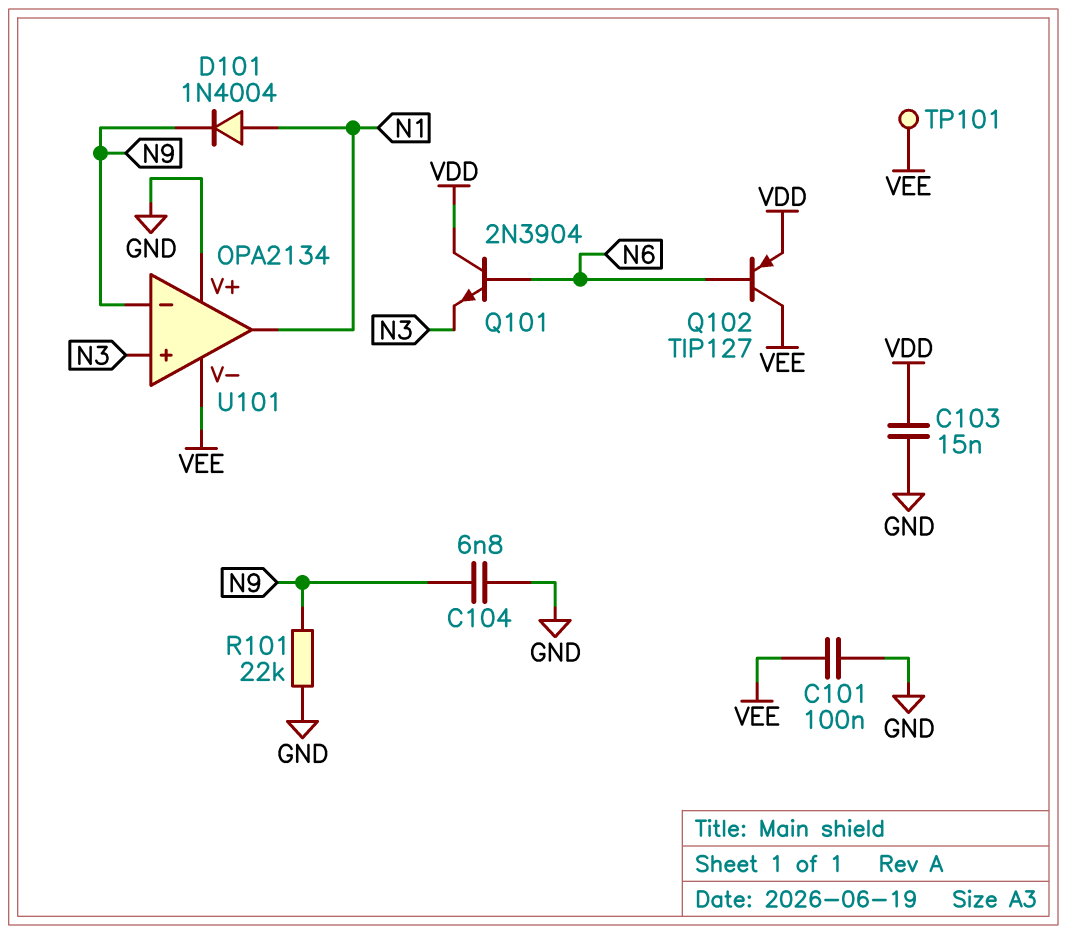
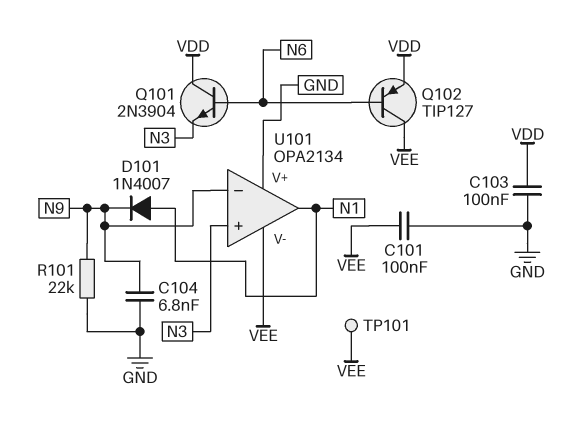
C103: 15nF (GND, VDD) -> 100nF (GND, VDD)
D101: diode 1N4004 (A N1, K N9) -> diode 1N4007 (A N1, K N9)

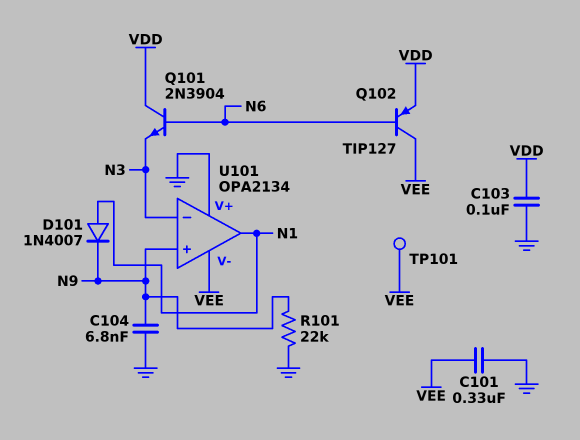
C101: 100nF (GND, VEE) -> 330nF (GND, VEE)
U101 pin in+: N3 -> N9
U101 pin in-: N9 -> N3

